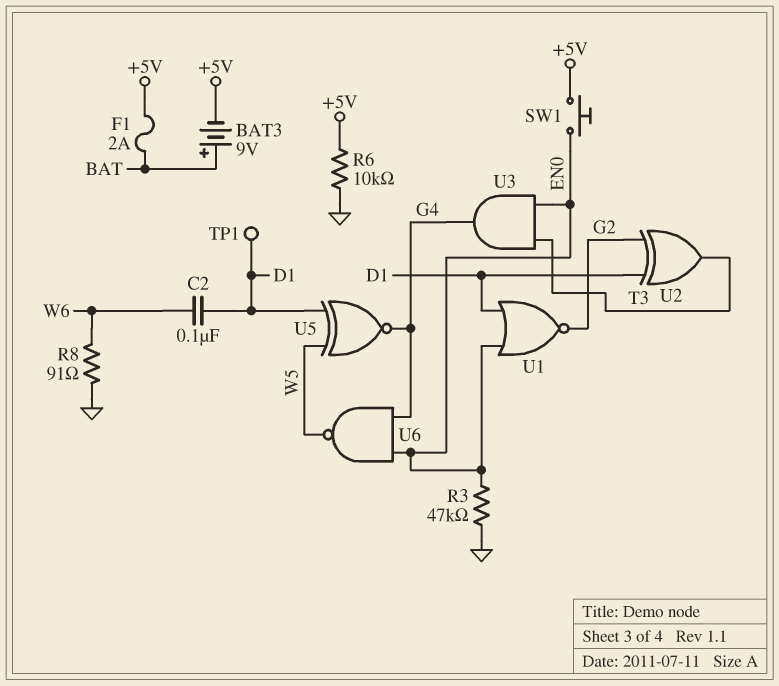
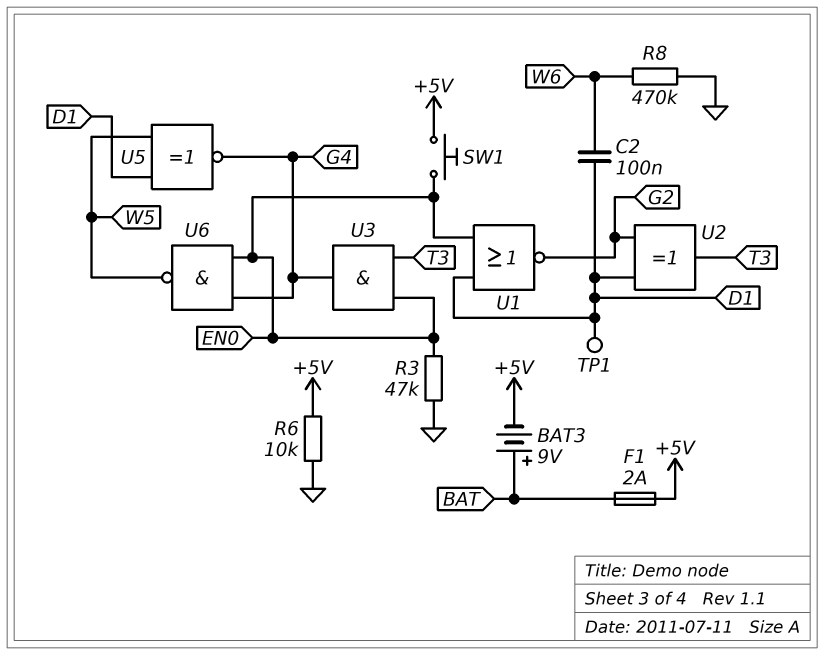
R8: 91 (GND, W6) -> 470k (GND, W6)

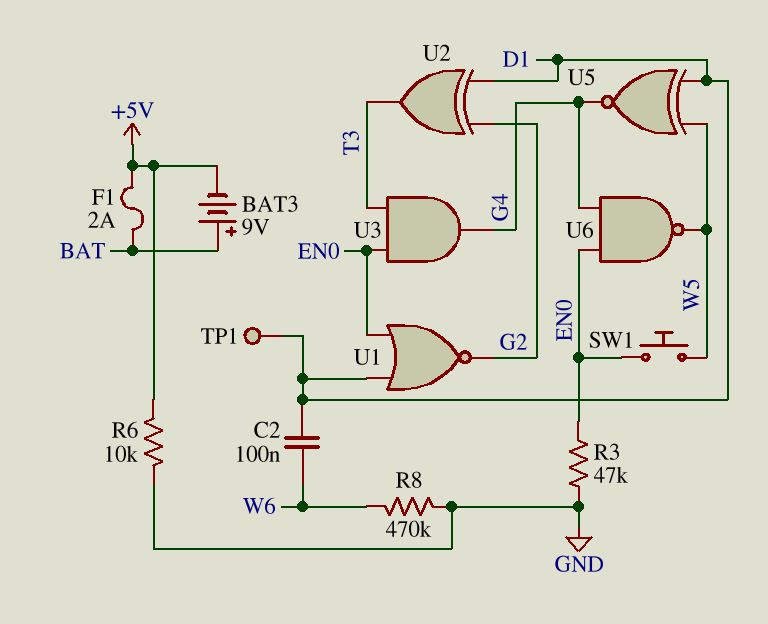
SW1: button (+5V, EN0) -> button (EN0, W5)

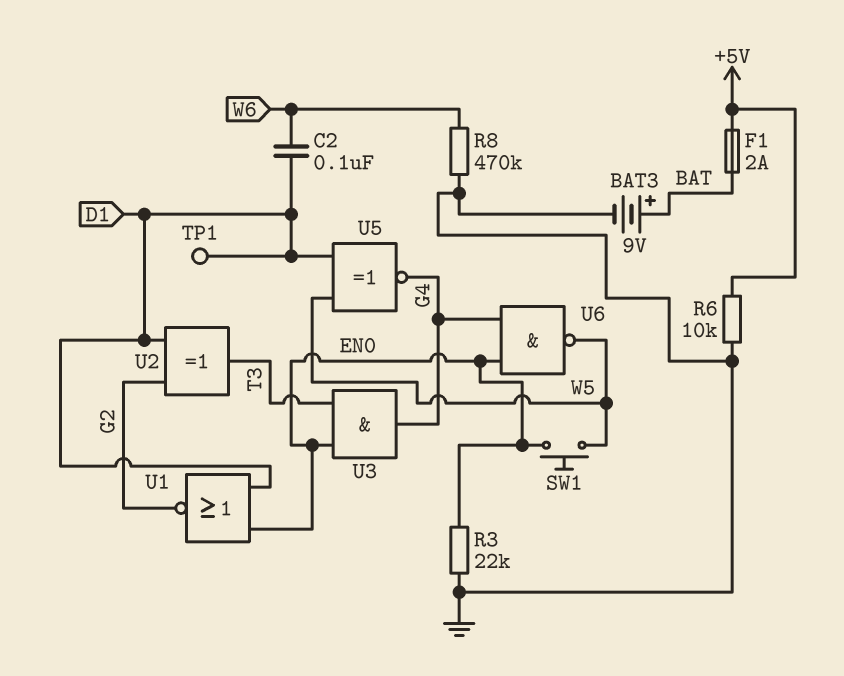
BAT3: 9V (plus BAT, minus +5V) -> 9V (plus BAT, minus GND)
R3: 47k (EN0, GND) -> 22k (EN0, GND)

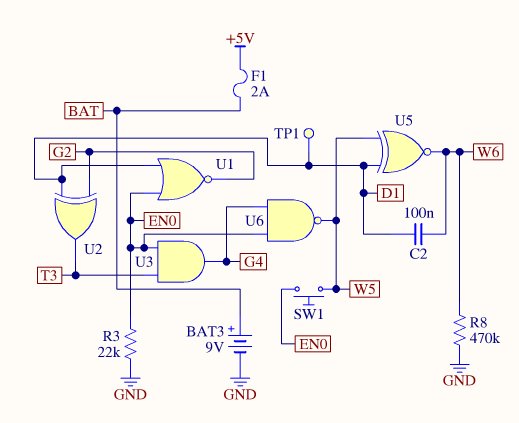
R6: 10k (+5V, GND) -> none
U5: XNOR (in D1, in W5, out G4) -> XNOR (in D1, in W5, out W6)

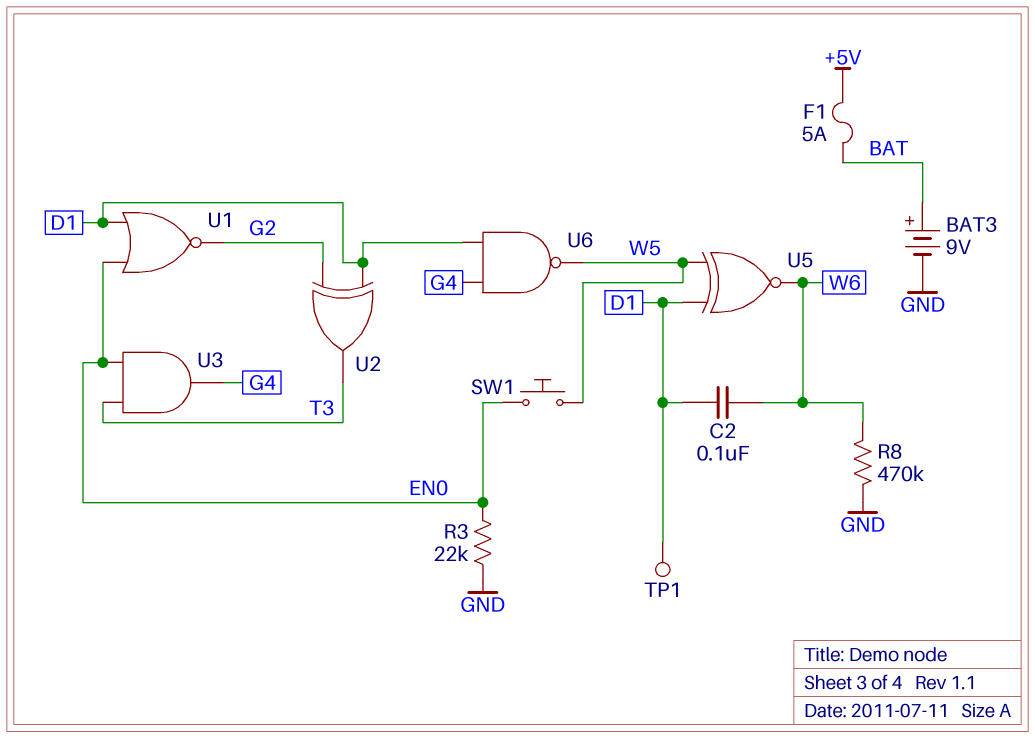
F1: 2A (+5V, BAT) -> 5A (+5V, BAT)
U6: NAND (in EN0, in G4, out W5) -> NAND (in D1, in G4, out W5)

